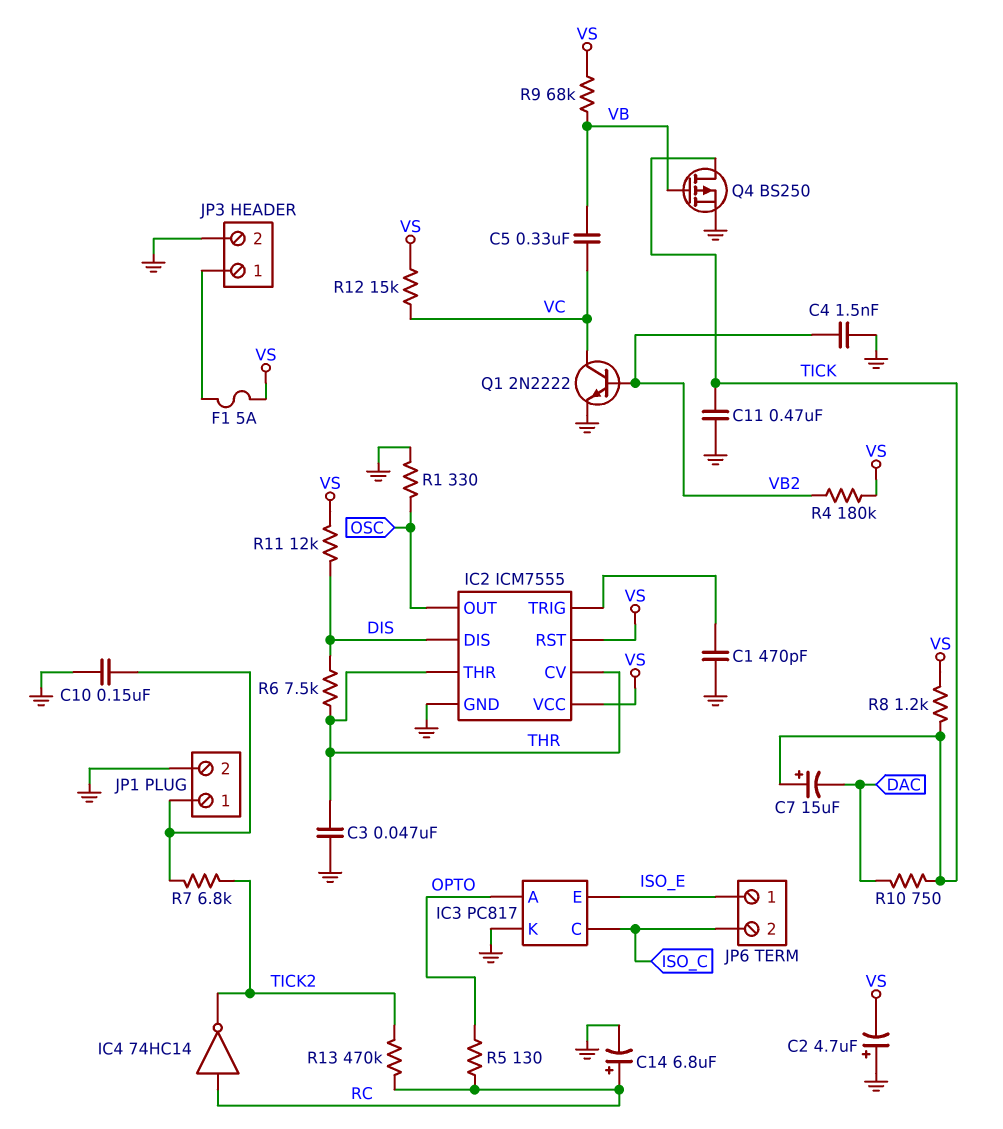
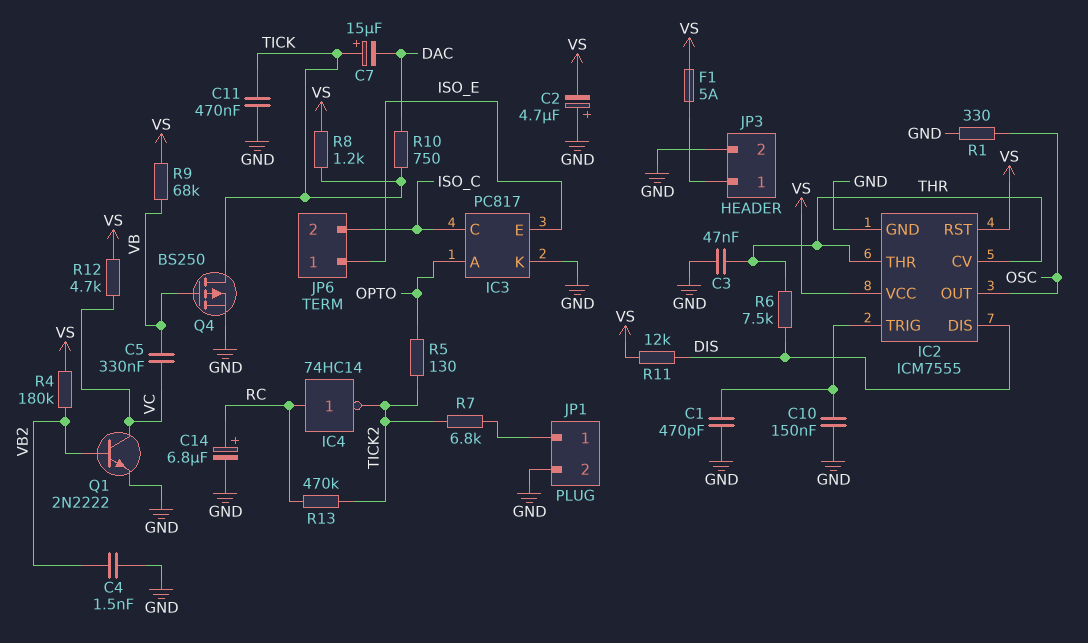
C10: 150nF (GND, JP1/1) -> 150nF (GND, IC2/TRIG)
R5: 130 (OPTO, RC) -> 130 (OPTO, TICK2)
R12: 15k (VC, VS) -> 4.7k (VC, VS)

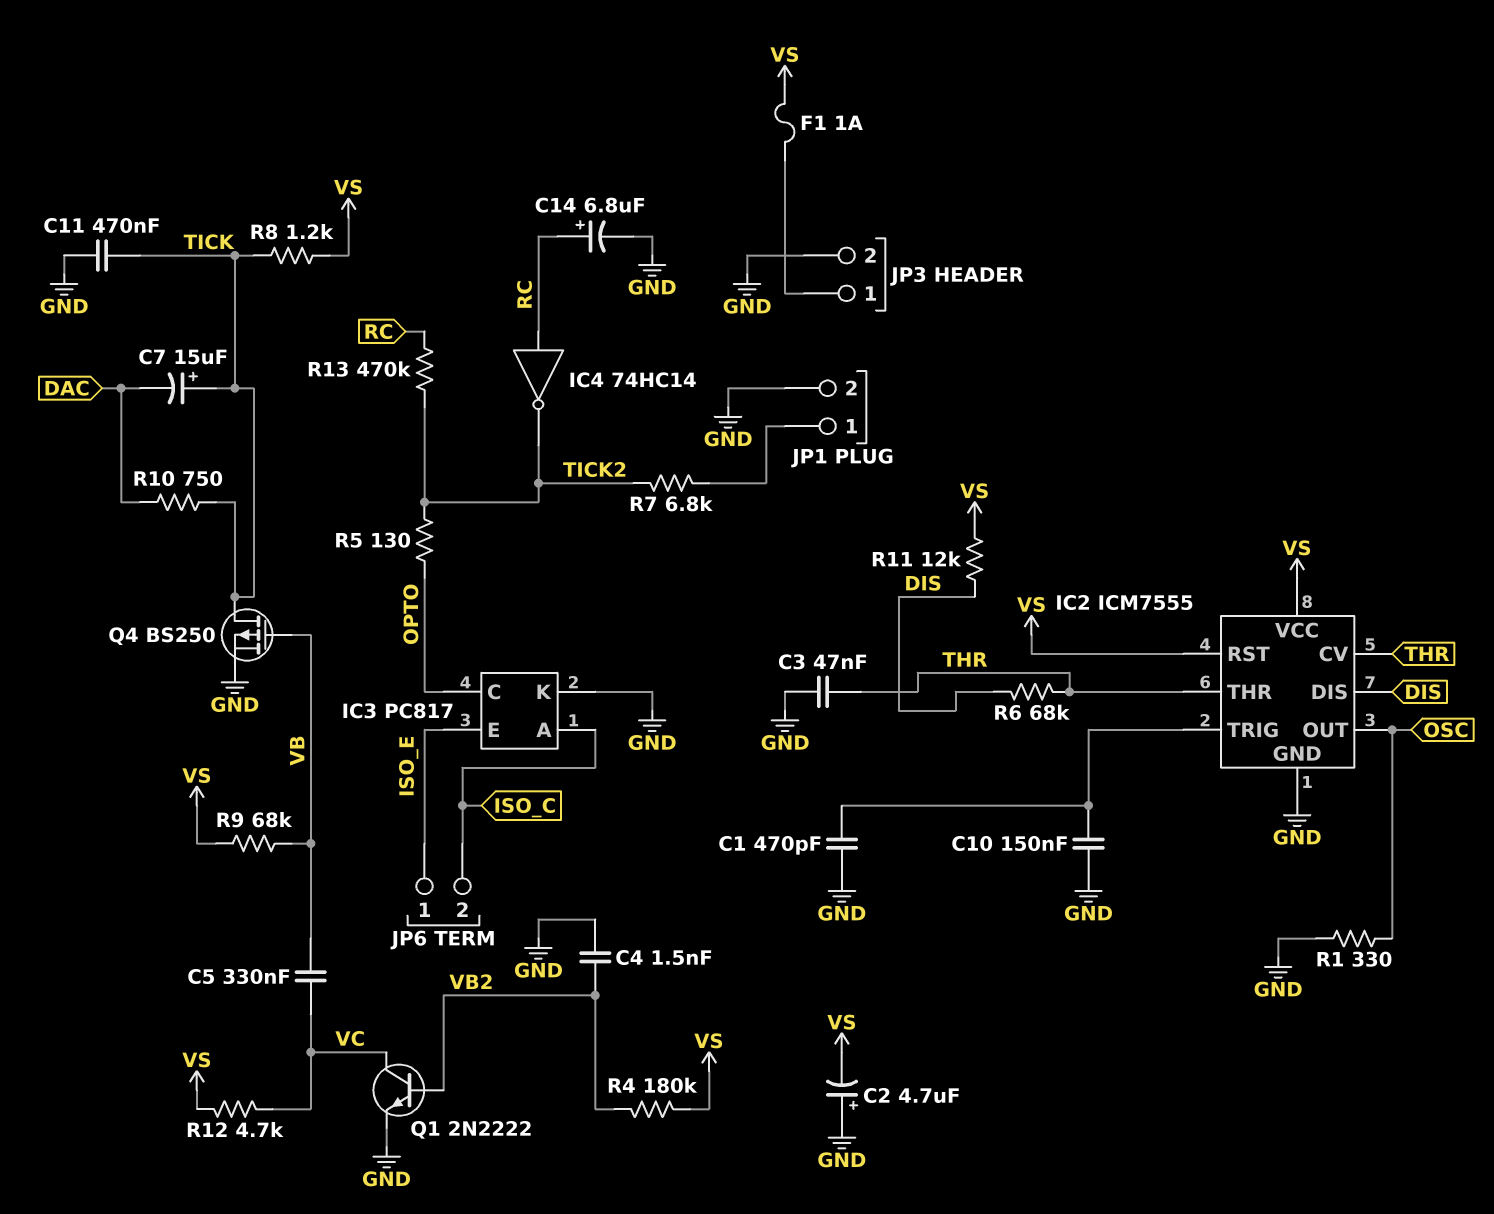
F1: 5A (JP3/1, VS) -> 1A (JP3/1, VS)
IC3 pin A: OPTO -> ISO_C
IC3 pin C: ISO_C -> OPTO
R6: 7.5k (DIS, THR) -> 68k (DIS, THR)

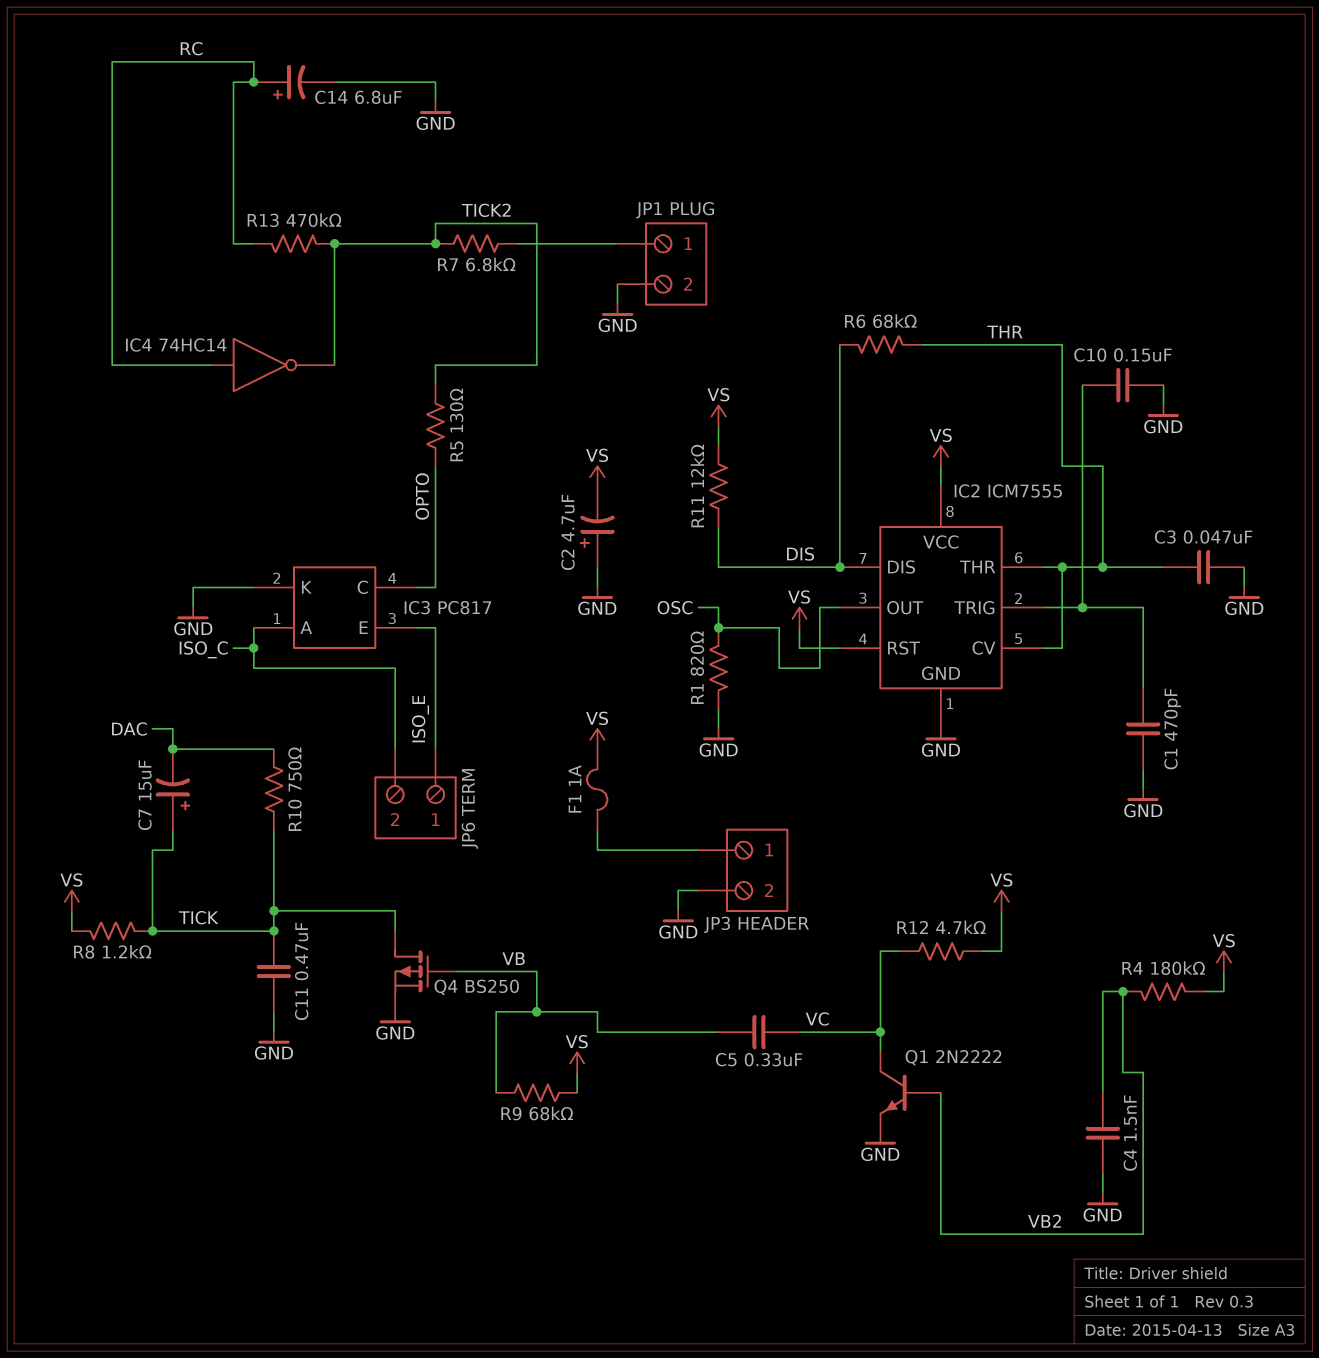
R1: 330 (GND, OSC) -> 820 (GND, OSC)

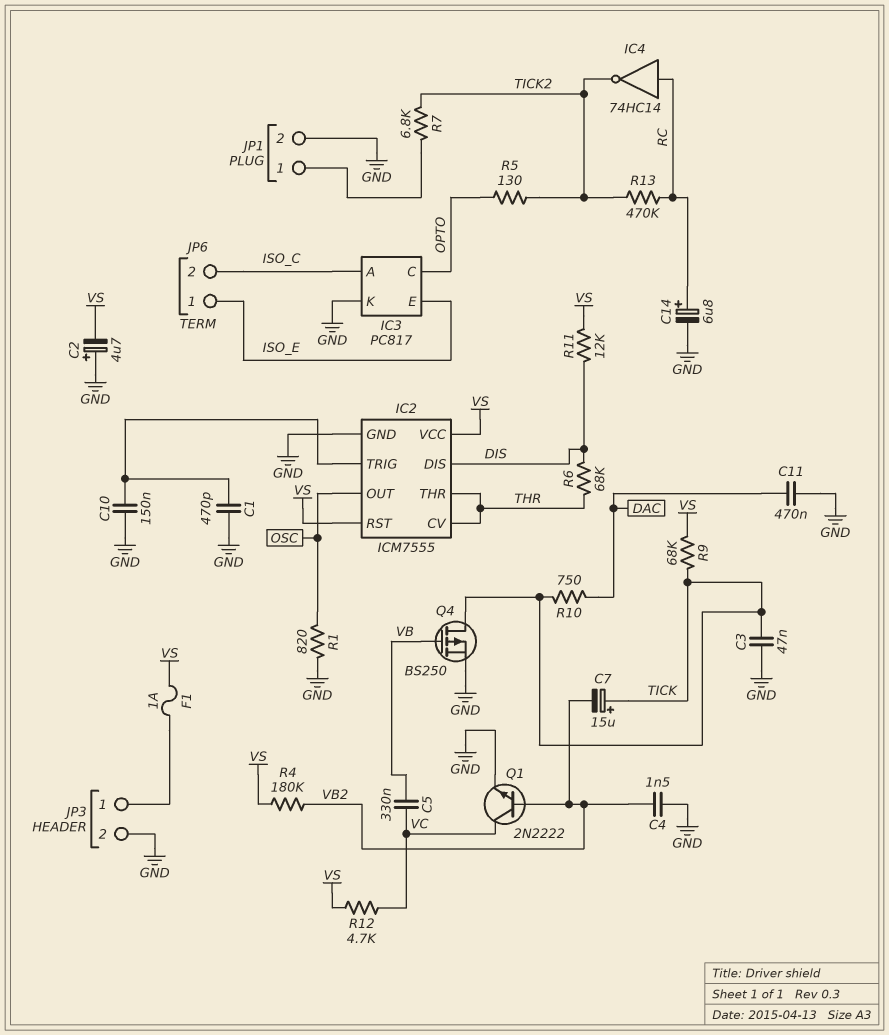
C3: 47nF (GND, THR) -> 47nF (GND, TICK)
C7: 15uF (plus TICK, minus DAC) -> 15uF (plus TICK, minus VB2)
C11: 470nF (GND, TICK) -> 470nF (DAC, GND)
R8: 1.2k (TICK, VS) -> none
R9: 68k (VB, VS) -> 68k (TICK, VS)

